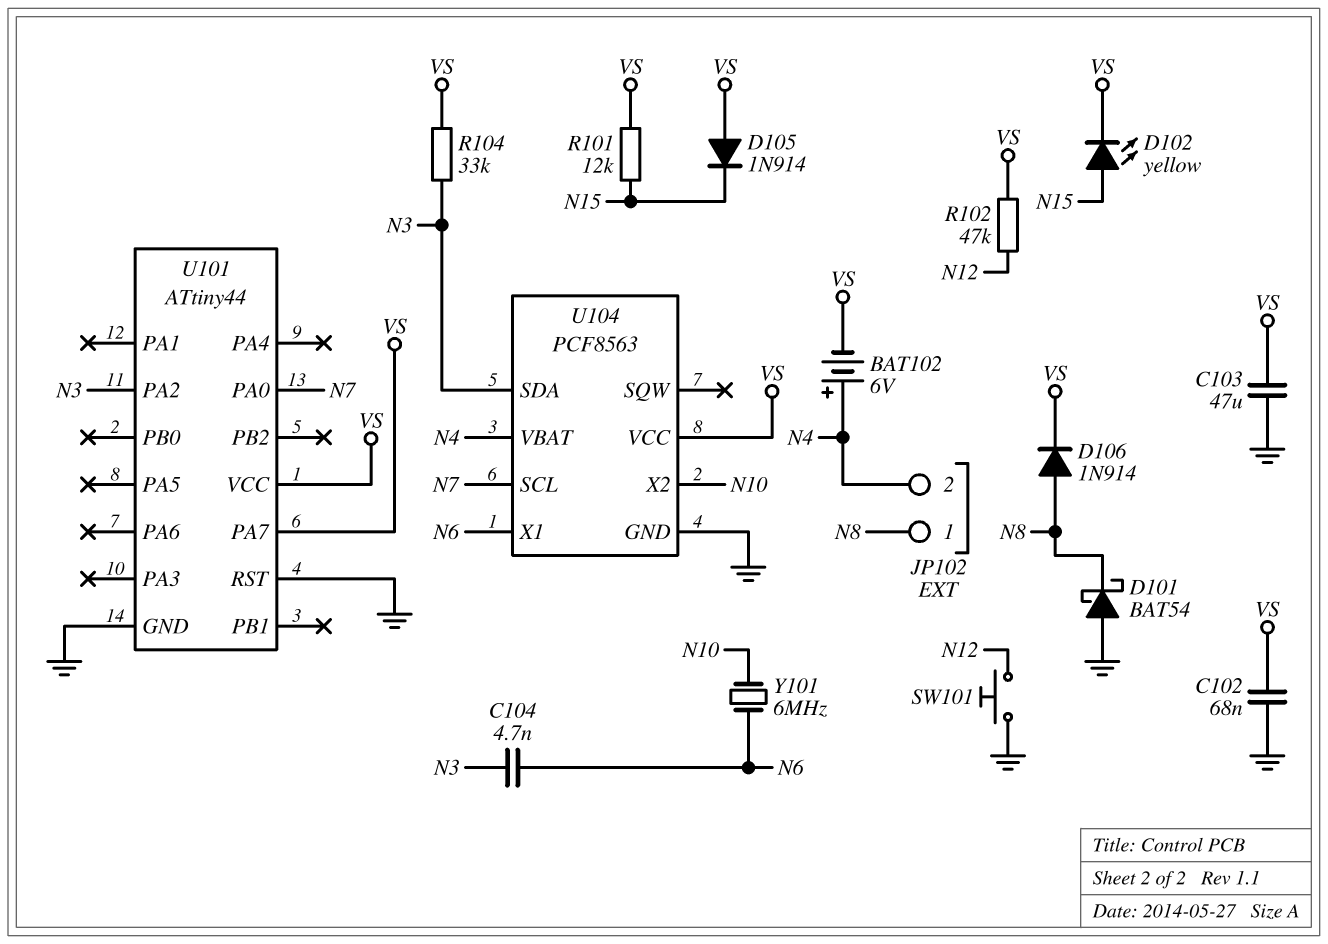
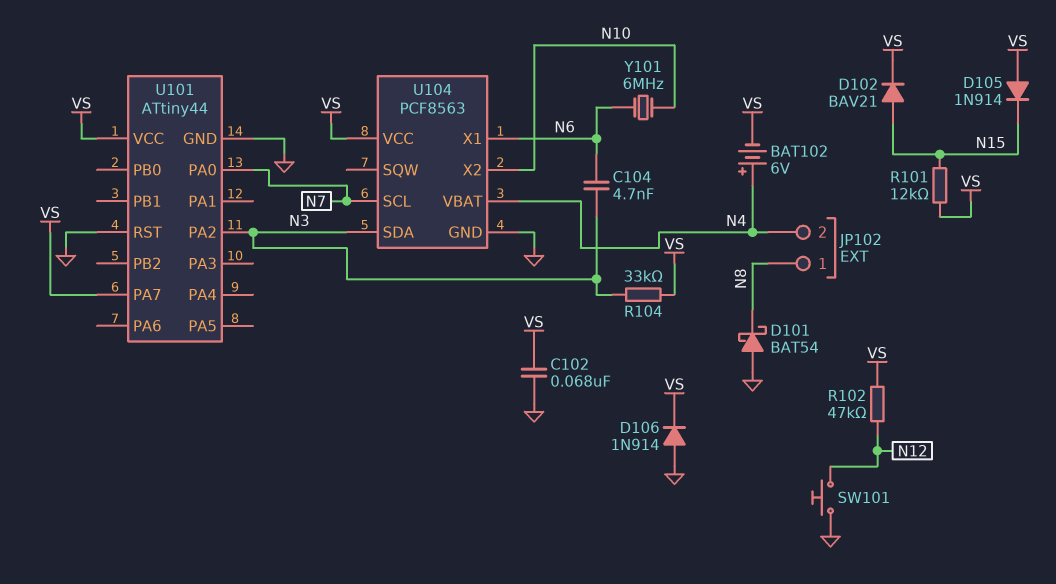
C103: 47uF (GND, VS) -> none
D102: LED yellow (A N15, K VS) -> diode BAV21 (A N15, K VS)
D106: diode 1N914 (A N8, K VS) -> diode 1N914 (A GND, K VS)

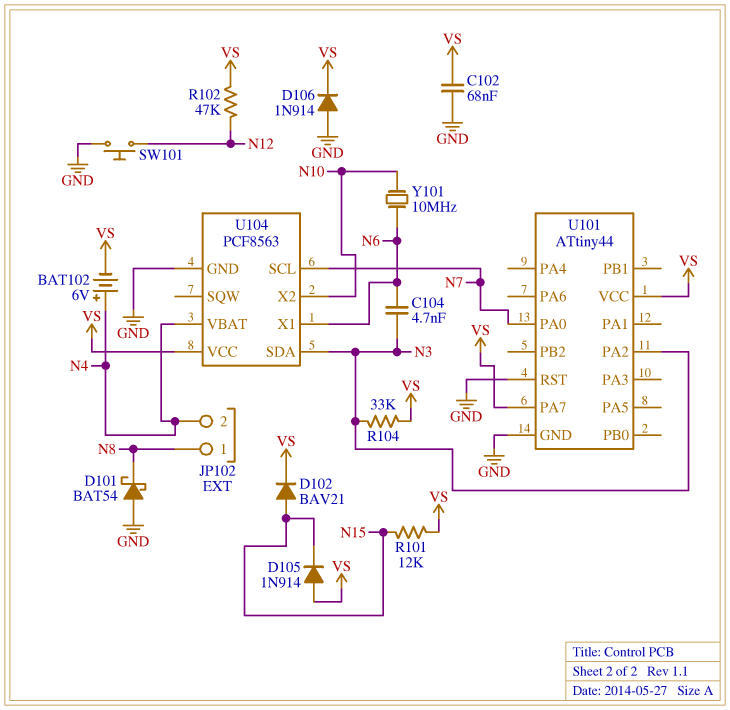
Y101: 6MHz (N6, N10) -> 10MHz (N6, N10)

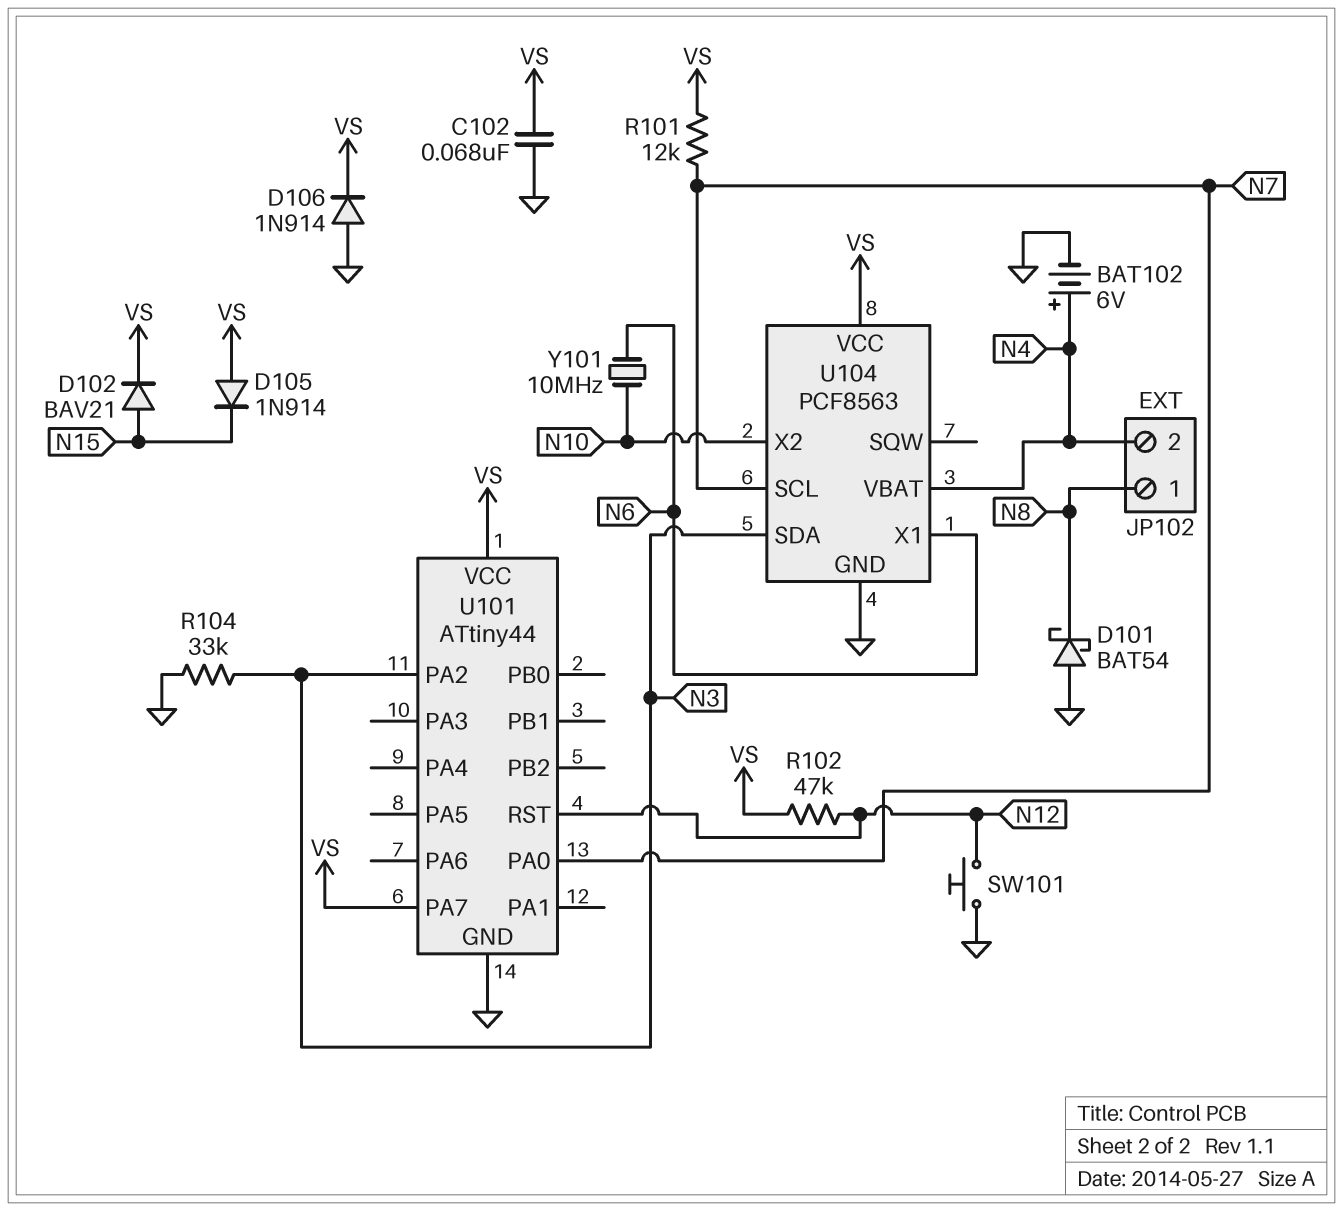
BAT102: 6V (plus N4, minus VS) -> 6V (plus N4, minus GND)
C104: 4.7nF (N3, N6) -> none
R101: 12k (N15, VS) -> 12k (N7, VS)
R104: 33k (N3, VS) -> 33k (GND, N3)
U101 pin RST: GND -> N12

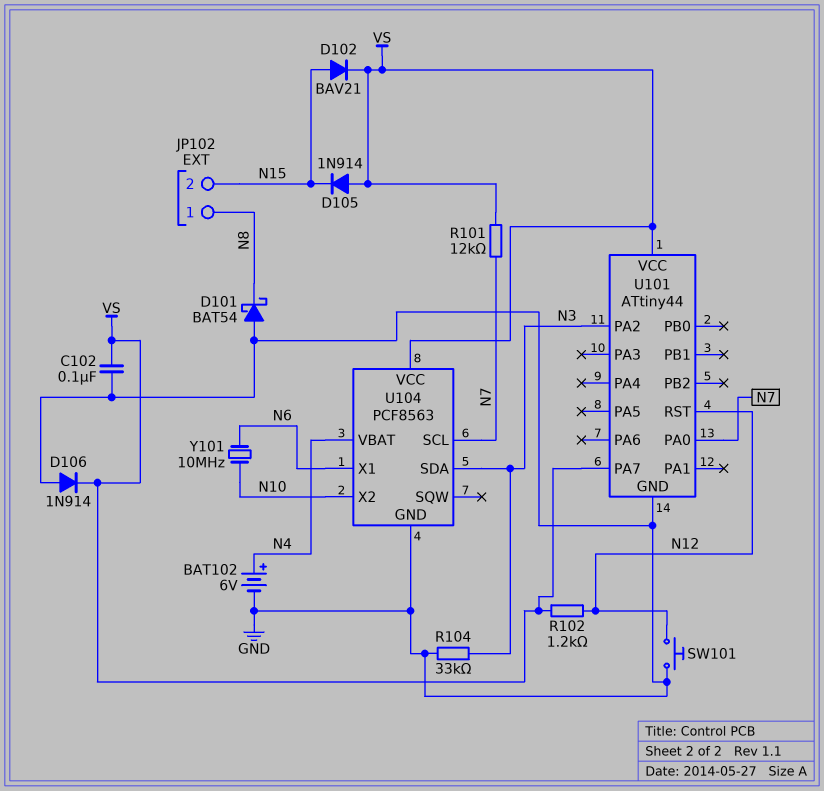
C102: 68nF (GND, VS) -> 100nF (GND, VS)
JP102 pin 2: N4 -> N15
R102: 47k (N12, VS) -> 1.2k (N12, VS)

